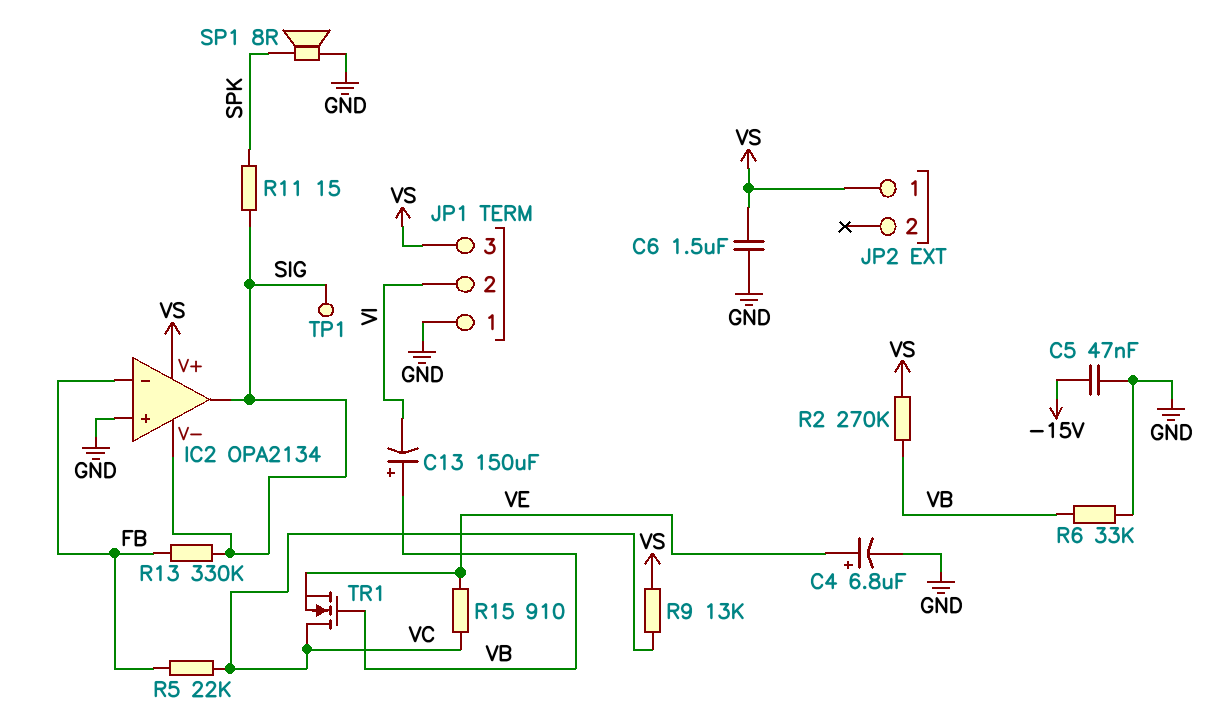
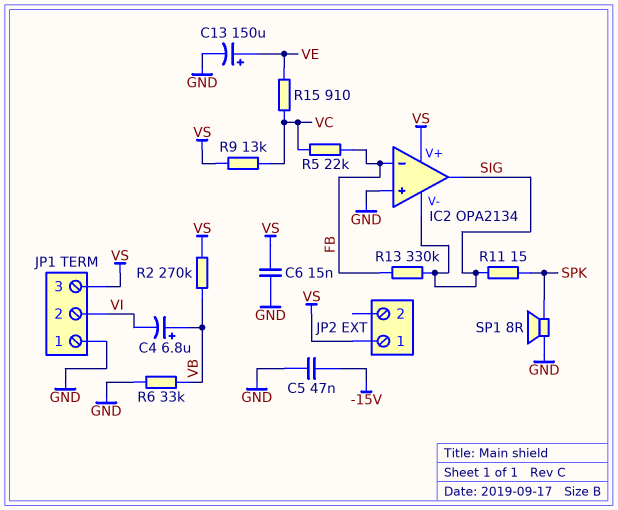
C4: 6.8uF (plus VE, minus GND) -> 6.8uF (plus VB, minus VI)
C6: 1.5uF (GND, VS) -> 15nF (GND, VS)
C13: 150uF (plus VB, minus VI) -> 150uF (plus VE, minus GND)
TP1: test point (SIG) -> none
TR1: NMOS (G VB, D VC, S VE) -> none

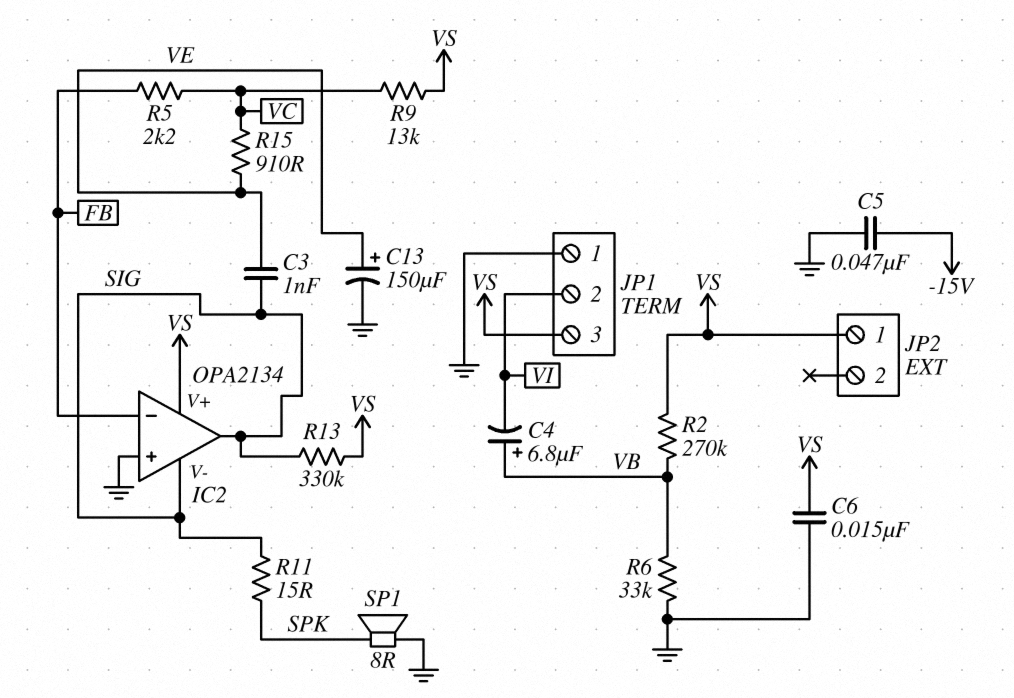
C3: none -> 1nF (SIG, VE)
R5: 22k (FB, VC) -> 2.2k (FB, VC)
R13: 330k (FB, SIG) -> 330k (SIG, VS)

